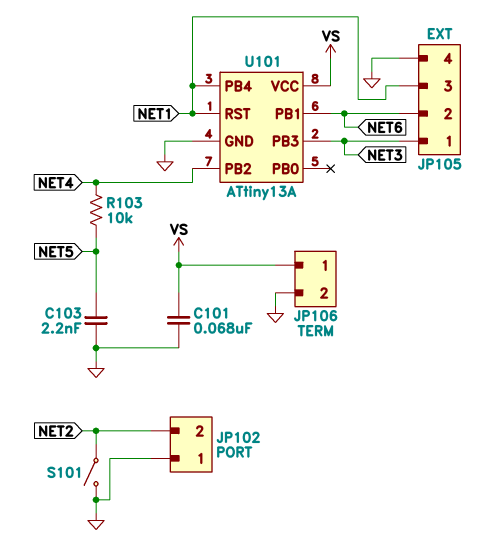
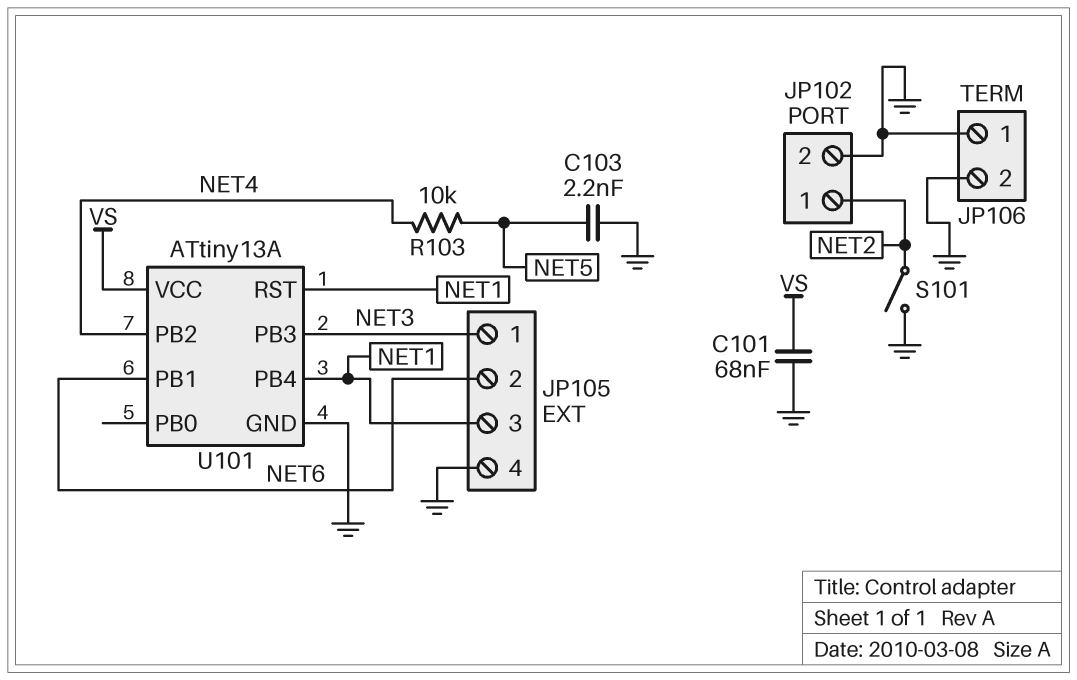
JP102 pin 1: GND -> NET2
JP102 pin 2: NET2 -> GND
JP106 pin 1: VS -> GND

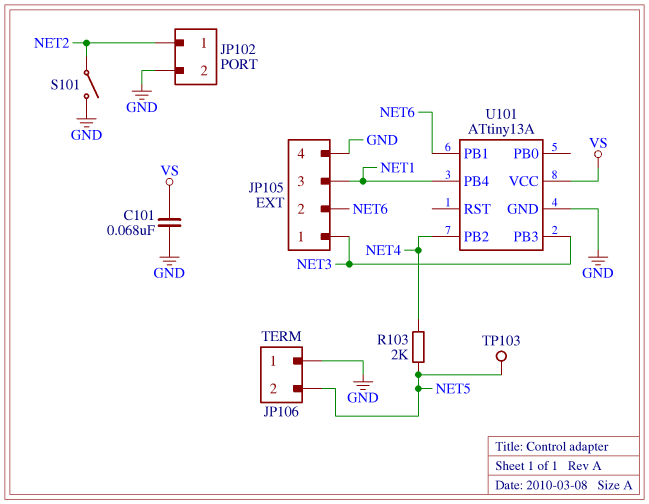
C103: 2.2nF (GND, NET5) -> none
JP106 pin 2: GND -> NET5
R103: 10k (NET4, NET5) -> 2k (NET4, NET5)
TP103: none -> test point (NET5)
U101 pin RST: NET1 -> none

